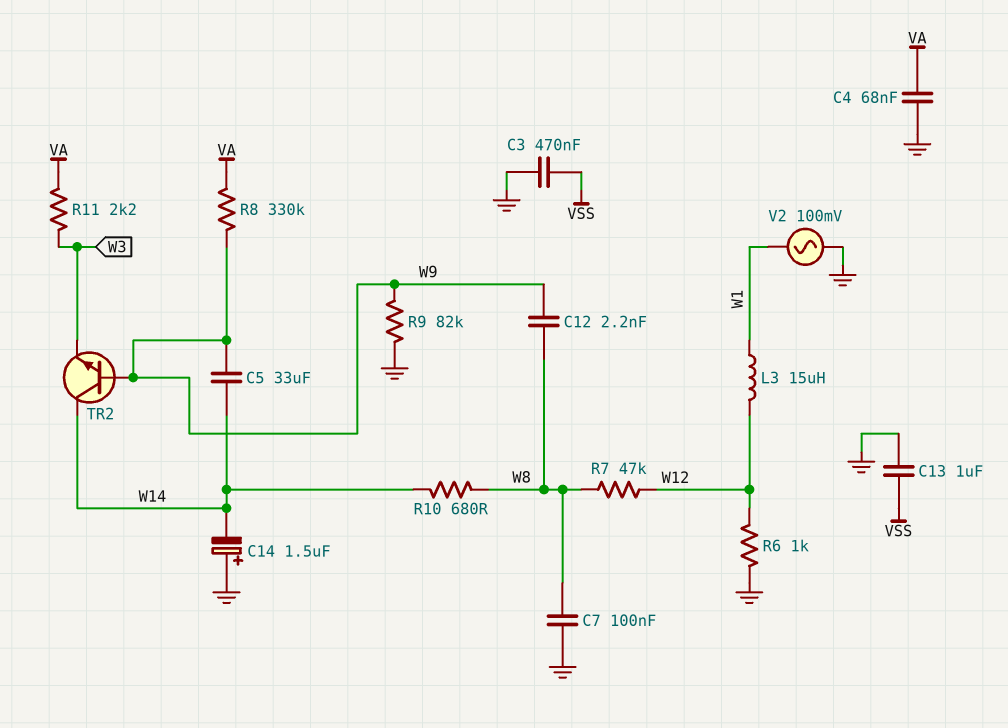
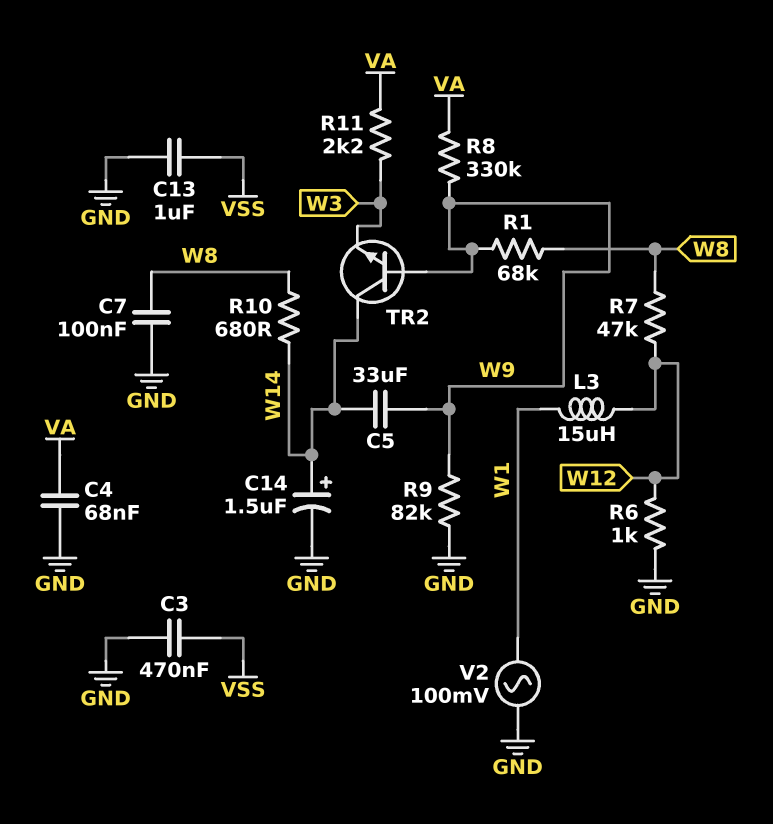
C12: 2.2nF (W8, W9) -> none
C14: 1.5uF (plus GND, minus W14) -> 1.5uF (plus W14, minus GND)
R1: none -> 68k (W8, W9)

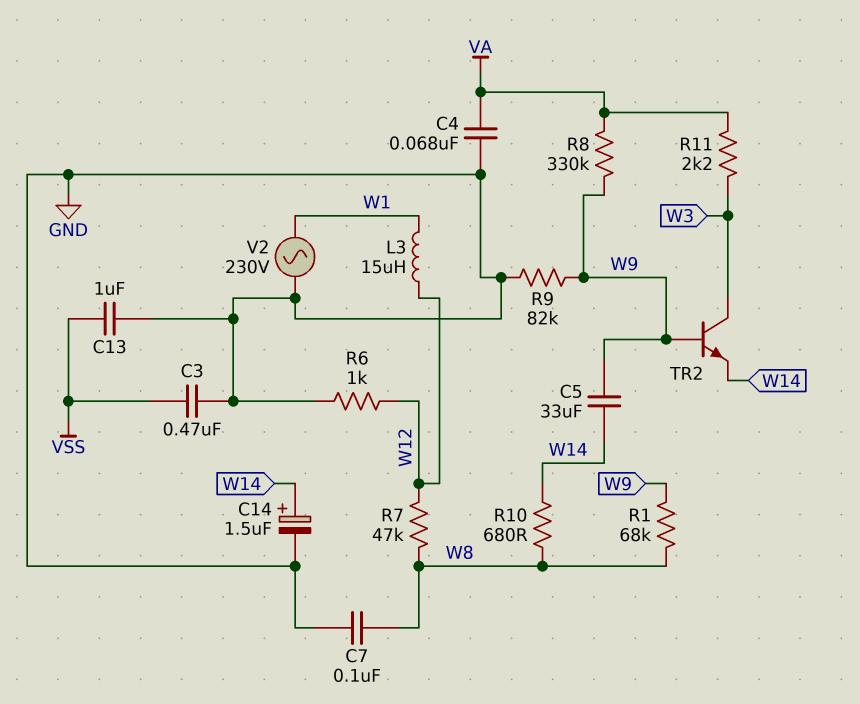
TR2: NPN (B W9, C W14, E W3) -> NPN (B W9, C W3, E W14)
V2: AC 100mV (GND, W1) -> AC 230V (GND, W1)

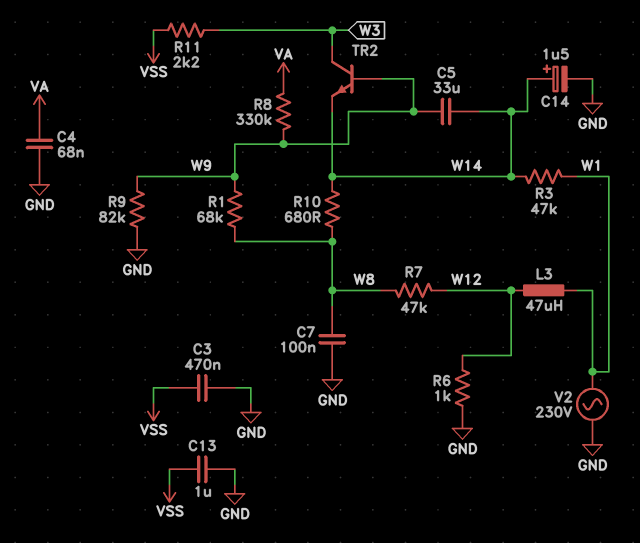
L3: 15uH (W1, W12) -> 47uH (W1, W12)
R3: none -> 47k (W1, W14)
R11: 2.2k (VA, W3) -> 2.2k (VSS, W3)

